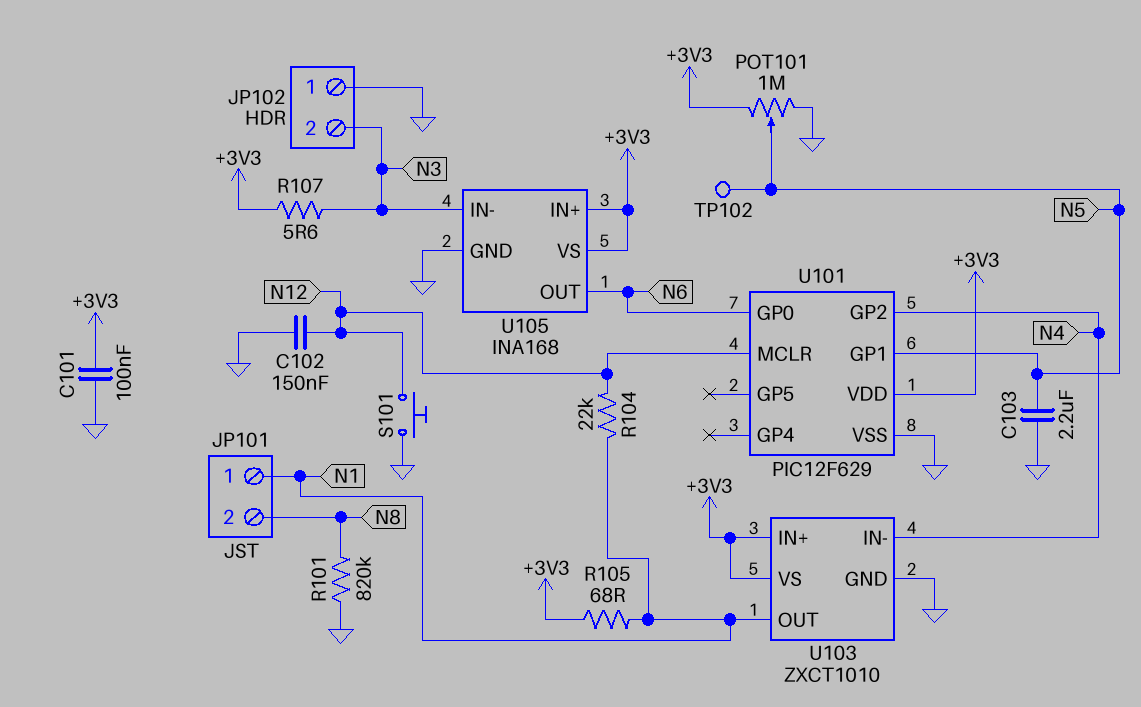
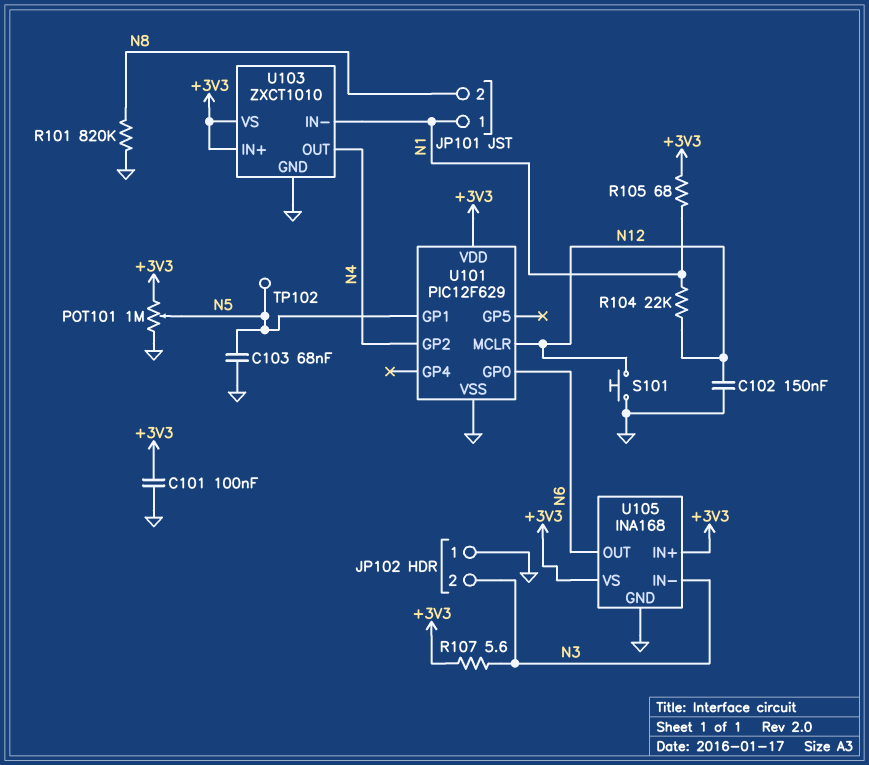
C103: 2.2uF (GND, N5) -> 68nF (GND, N5)
U103 pin IN-: N4 -> N1
U103 pin OUT: N1 -> N4

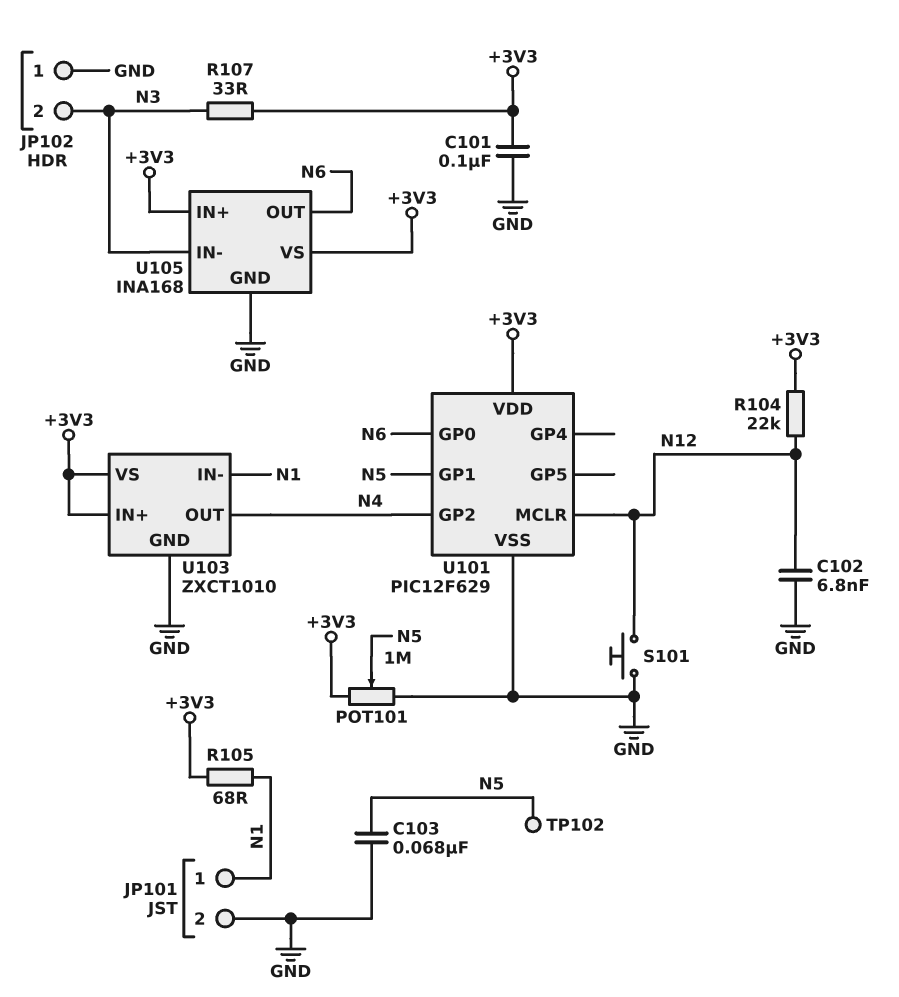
C102: 150nF (GND, N12) -> 6.8nF (GND, N12)
JP101 pin 2: N8 -> GND
R101: 820k (GND, N8) -> none
R104: 22k (N1, N12) -> 22k (+3V3, N12)
R107: 5.6 (+3V3, N3) -> 33 (+3V3, N3)

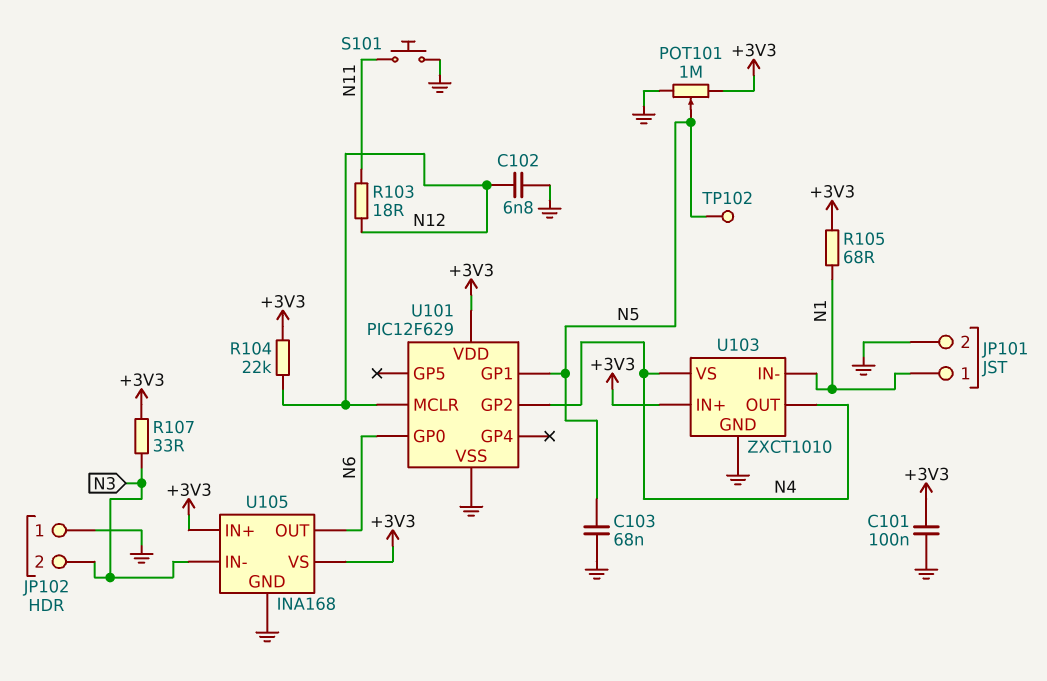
R103: none -> 18 (N11, N12)
S101: button (GND, N12) -> button (GND, N11)
U103 pin VS: +3V3 -> N4

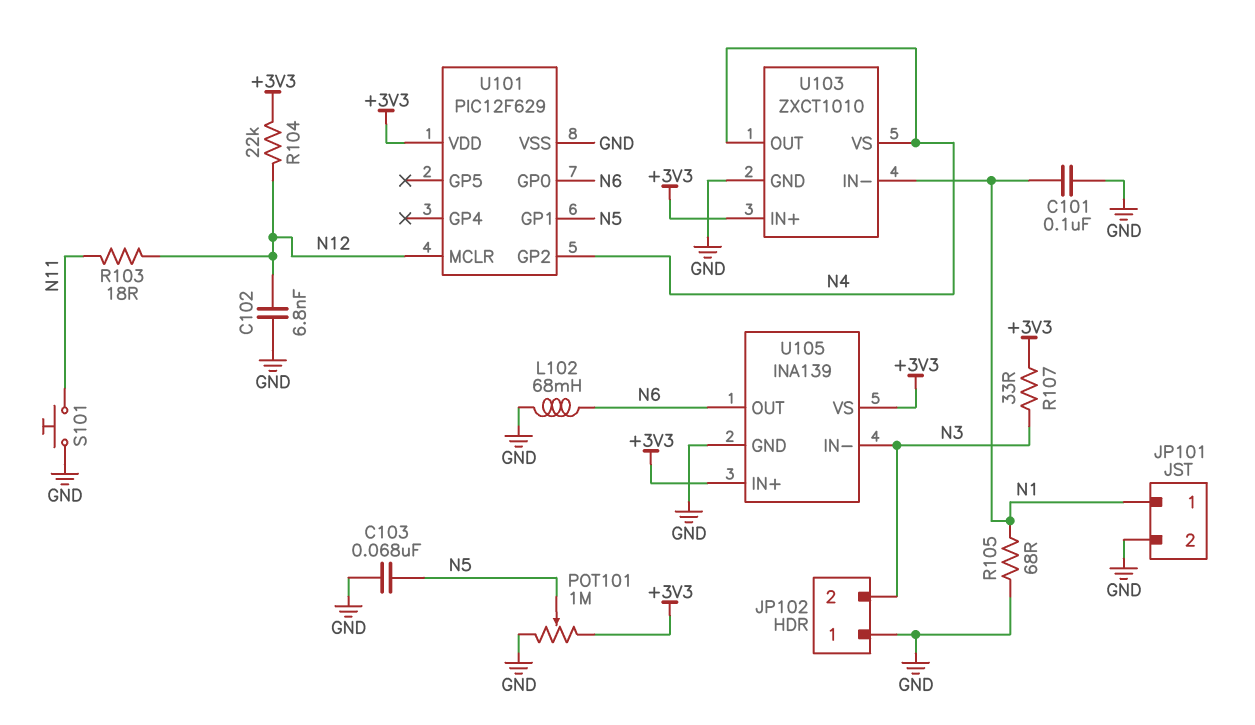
C101: 100nF (+3V3, GND) -> 100nF (GND, N1)
L102: none -> 68mH (GND, N6)
R105: 68 (+3V3, N1) -> 68 (GND, N1)
TP102: test point (N5) -> none
U105: INA168 -> INA139

